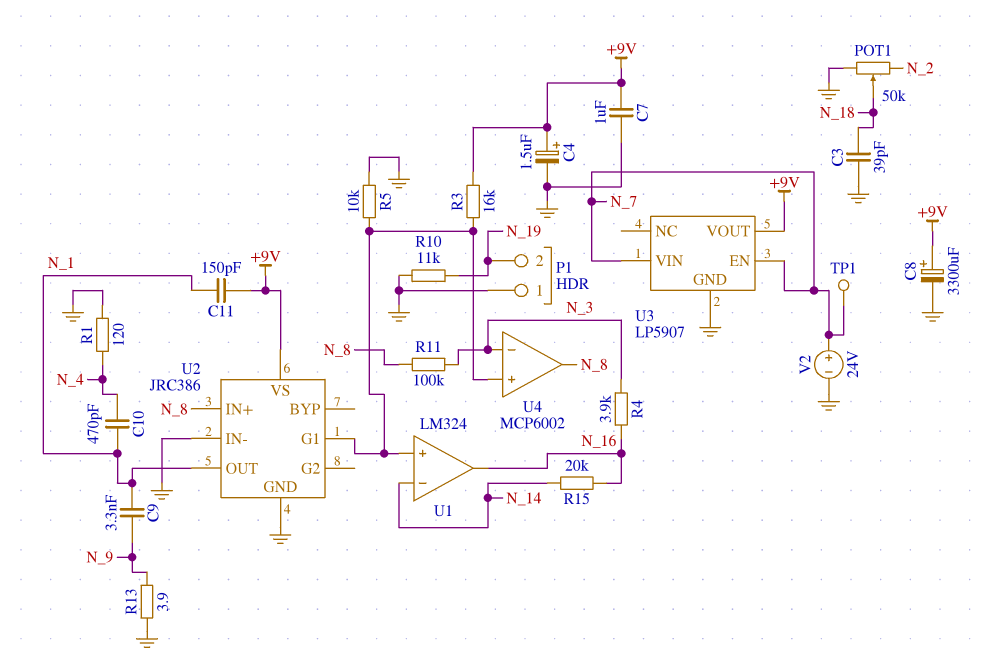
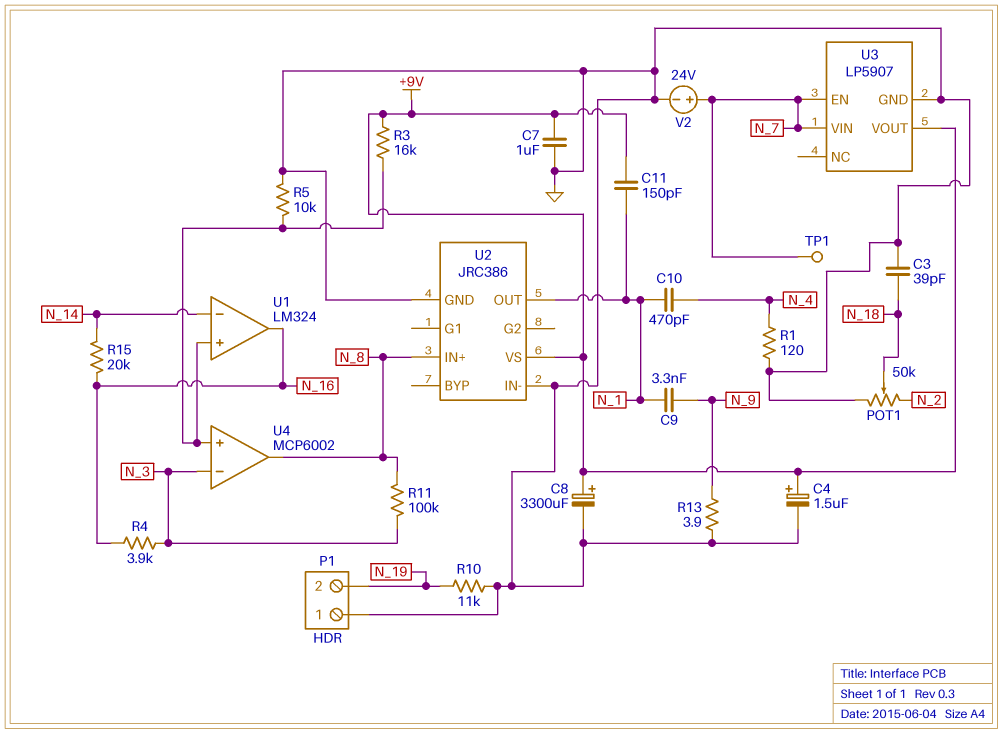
U2 pin G1: U1/in+ -> none

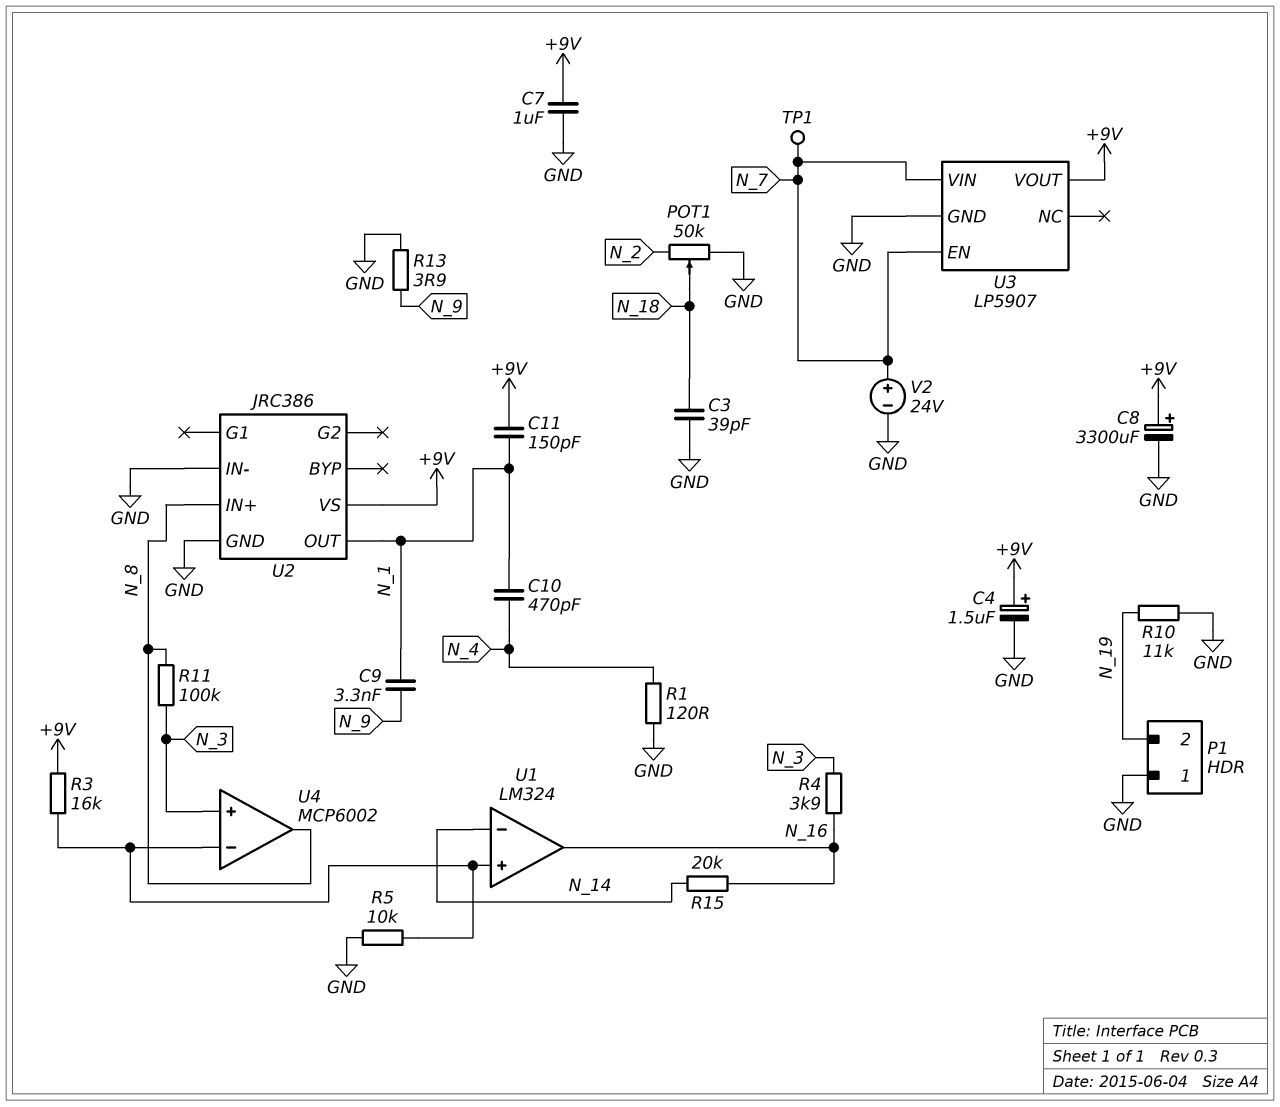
U4 pin in+: U1/in+ -> N_3
U4 pin in-: N_3 -> U1/in+

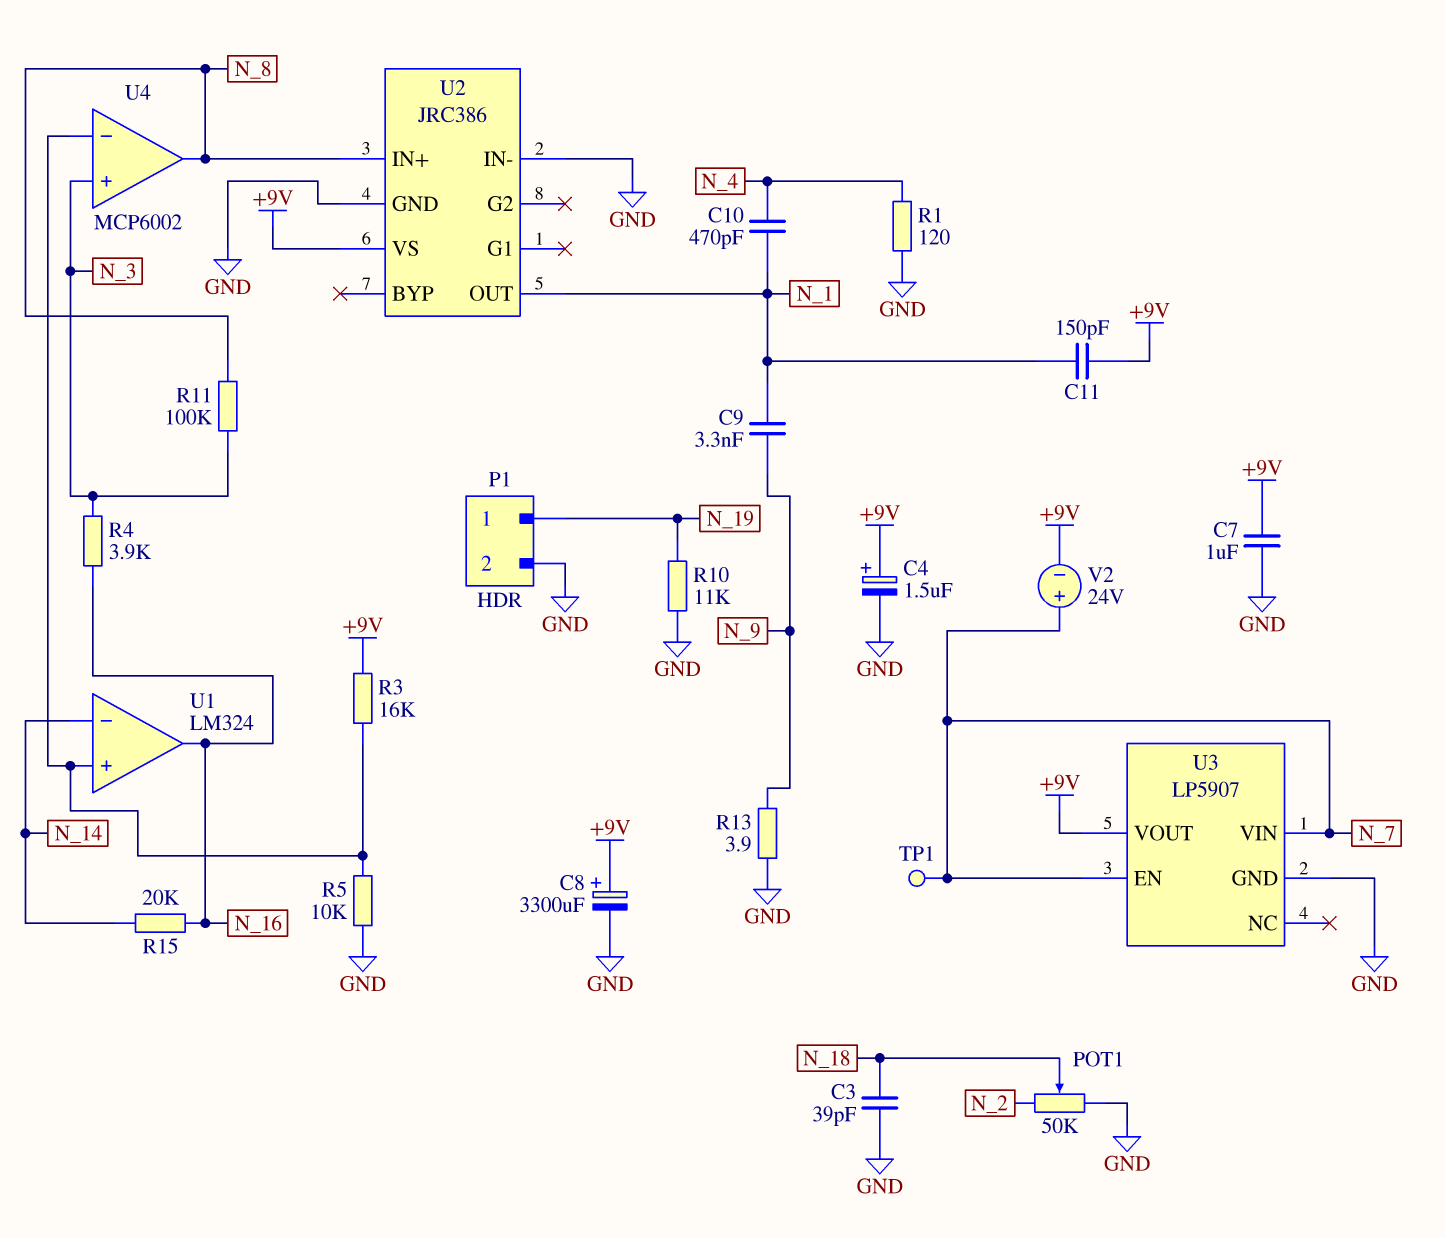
P1 pin 1: GND -> N_19
P1 pin 2: N_19 -> GND
V2: 24V (plus N_7, minus GND) -> 24V (plus N_7, minus +9V)

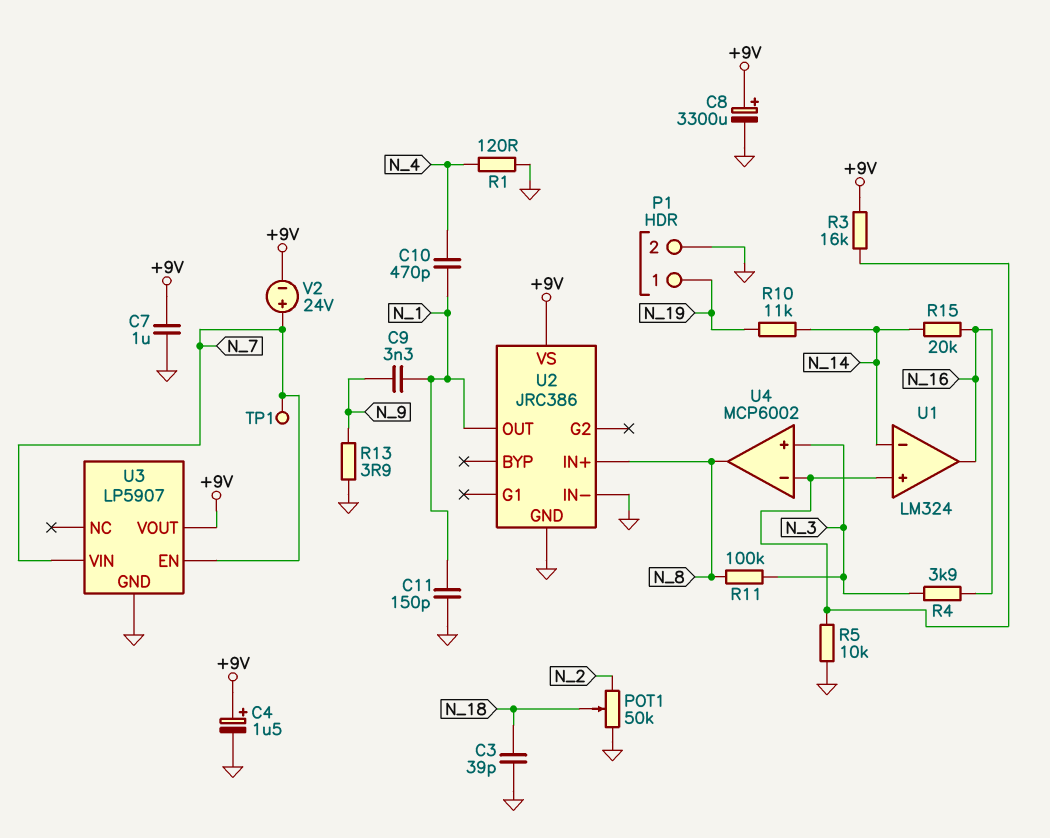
C11: 150pF (+9V, N_1) -> 150pF (GND, N_1)
R10: 11k (GND, N_19) -> 11k (N_14, N_19)

